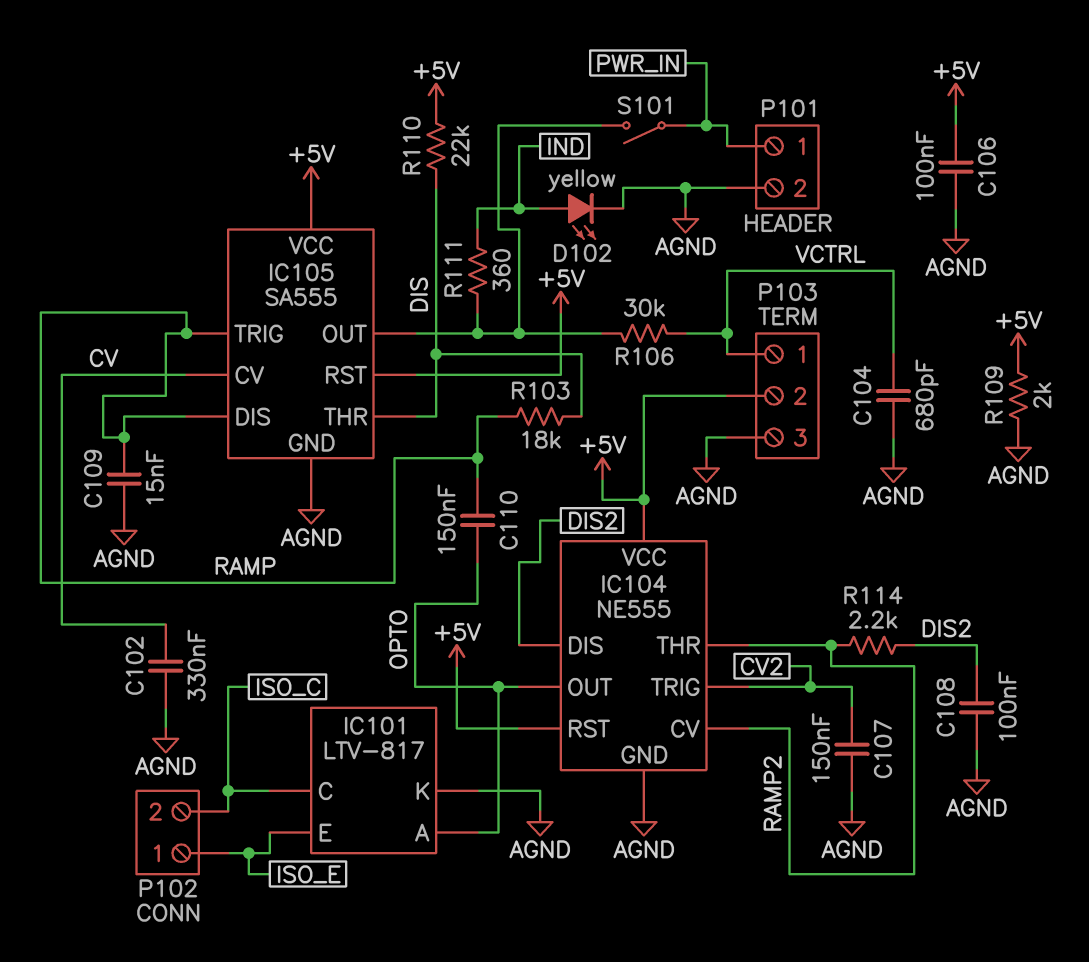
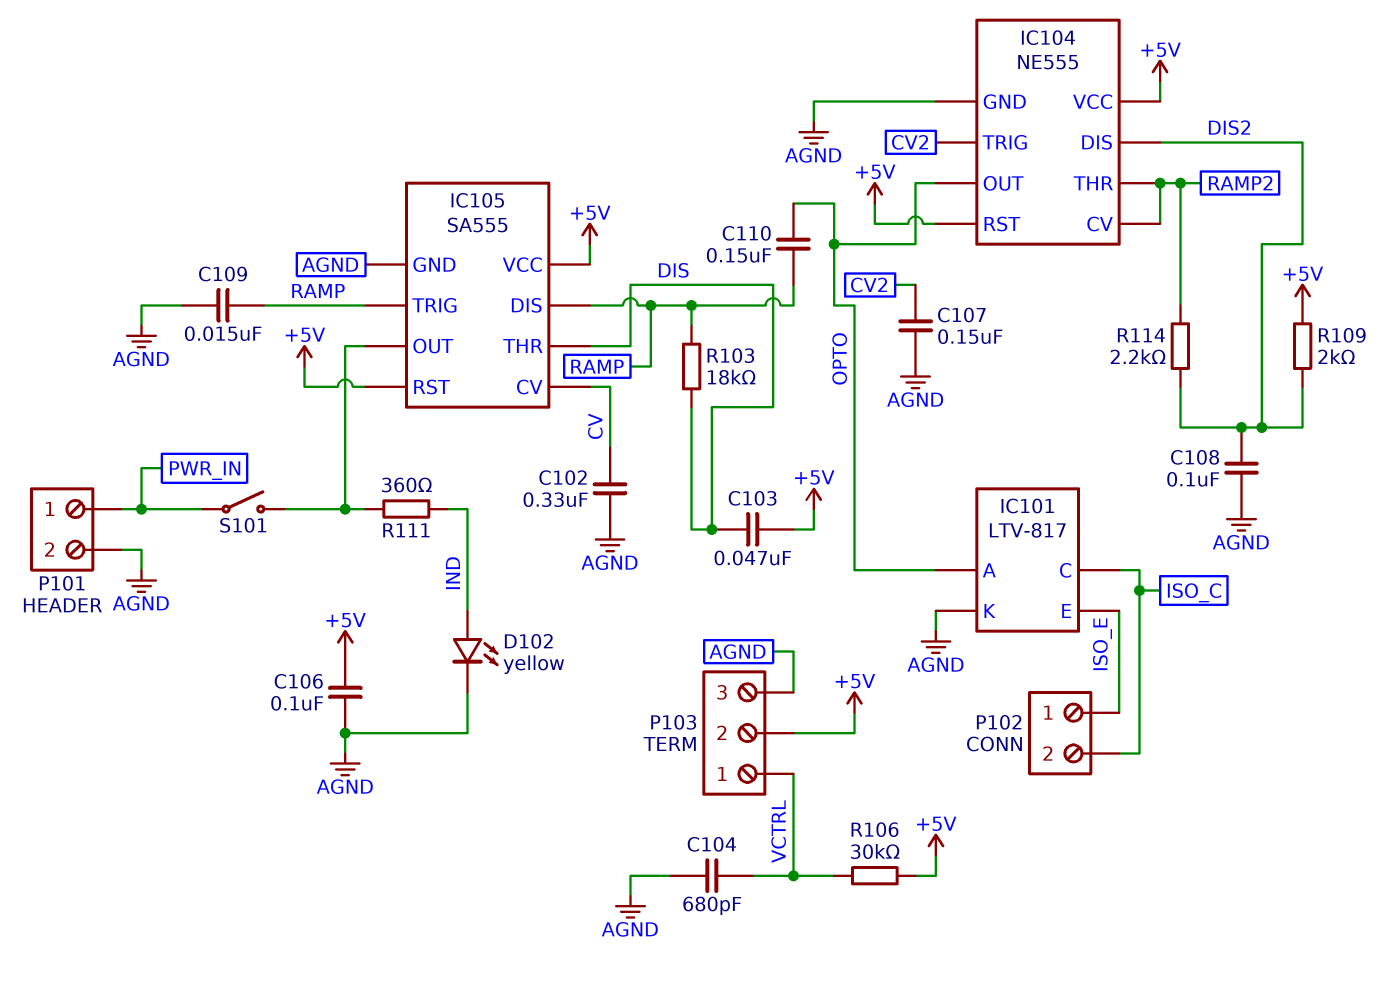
C103: none -> 47nF (+5V, DIS)
R106: 30k (IC105/OUT, VCTRL) -> 30k (+5V, VCTRL)
R109: 2k (+5V, AGND) -> 2k (+5V, DIS2)
R110: 22k (+5V, DIS) -> none

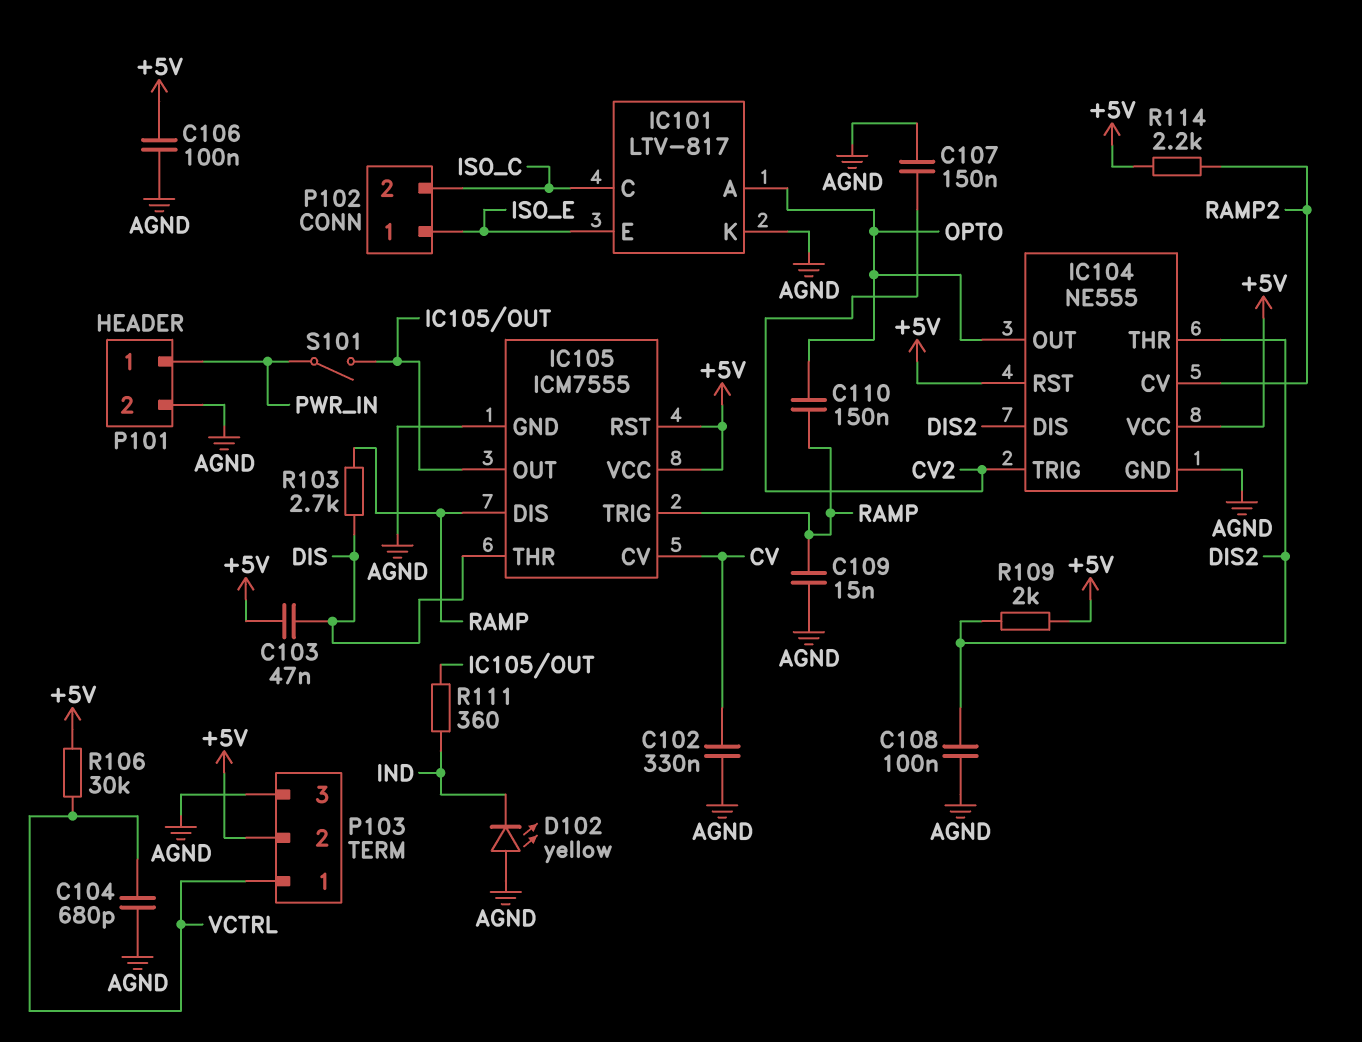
D102: LED yellow (A IND, K AGND) -> LED yellow (A AGND, K IND)
IC104 pin THR: RAMP2 -> DIS2
IC105: SA555 -> ICM7555
R103: 18k (DIS, RAMP) -> 2.7k (DIS, RAMP)
R114: 2.2k (DIS2, RAMP2) -> 2.2k (+5V, RAMP2)

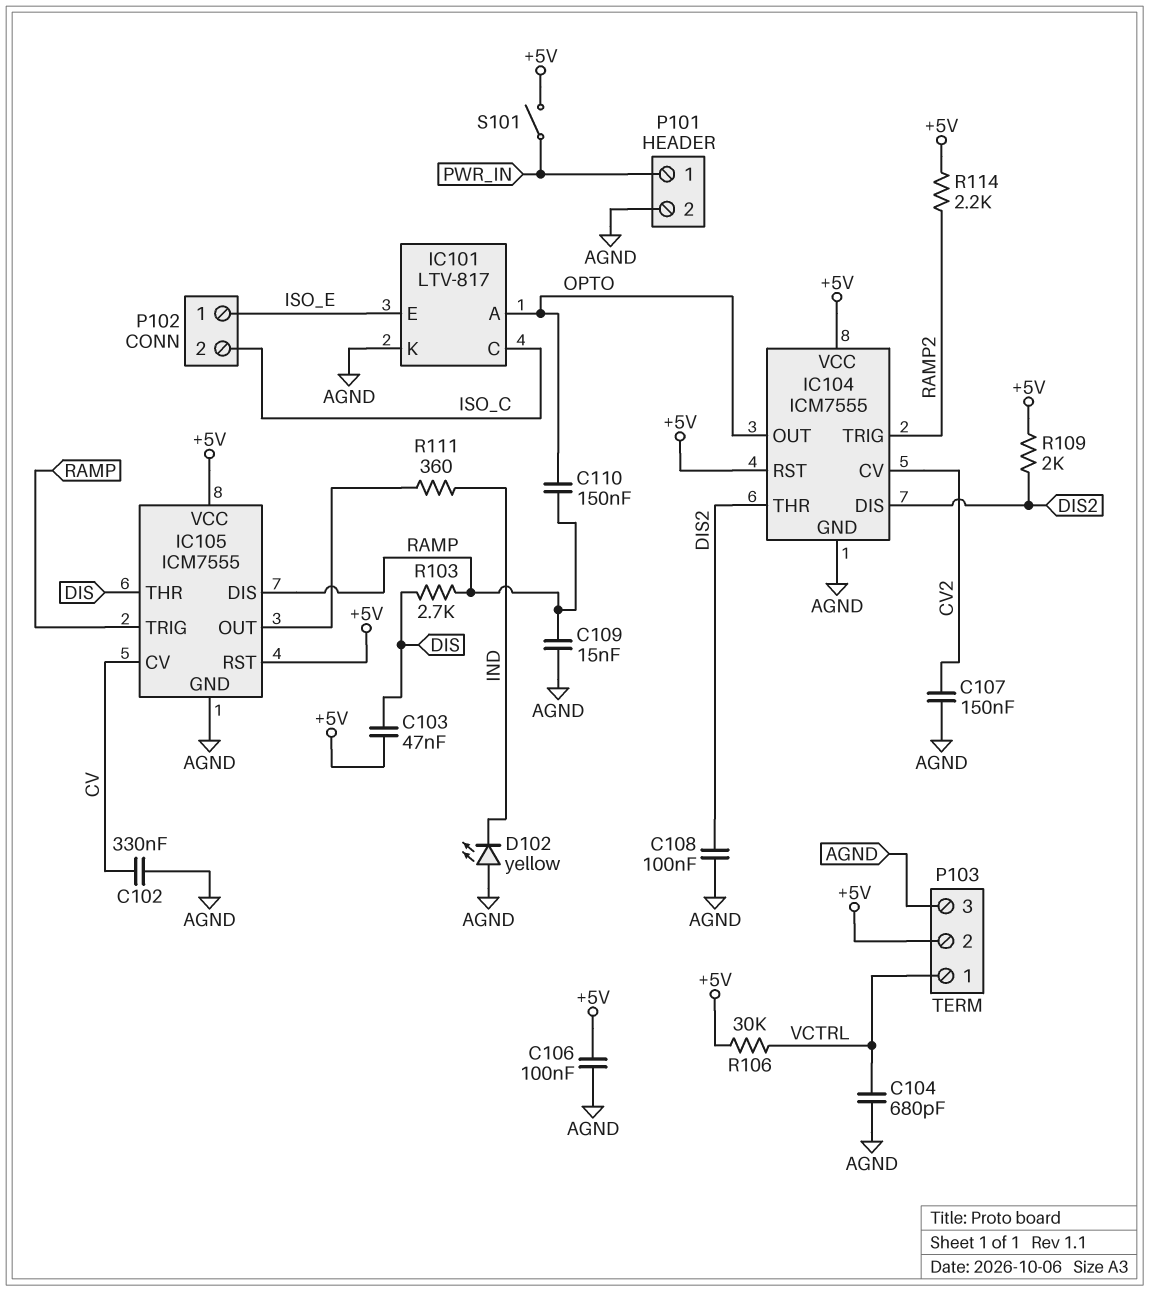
IC104: NE555 -> ICM7555
IC104 pin CV: RAMP2 -> CV2
IC104 pin TRIG: CV2 -> RAMP2
S101: switch (IC105/OUT, PWR_IN) -> switch (+5V, PWR_IN)

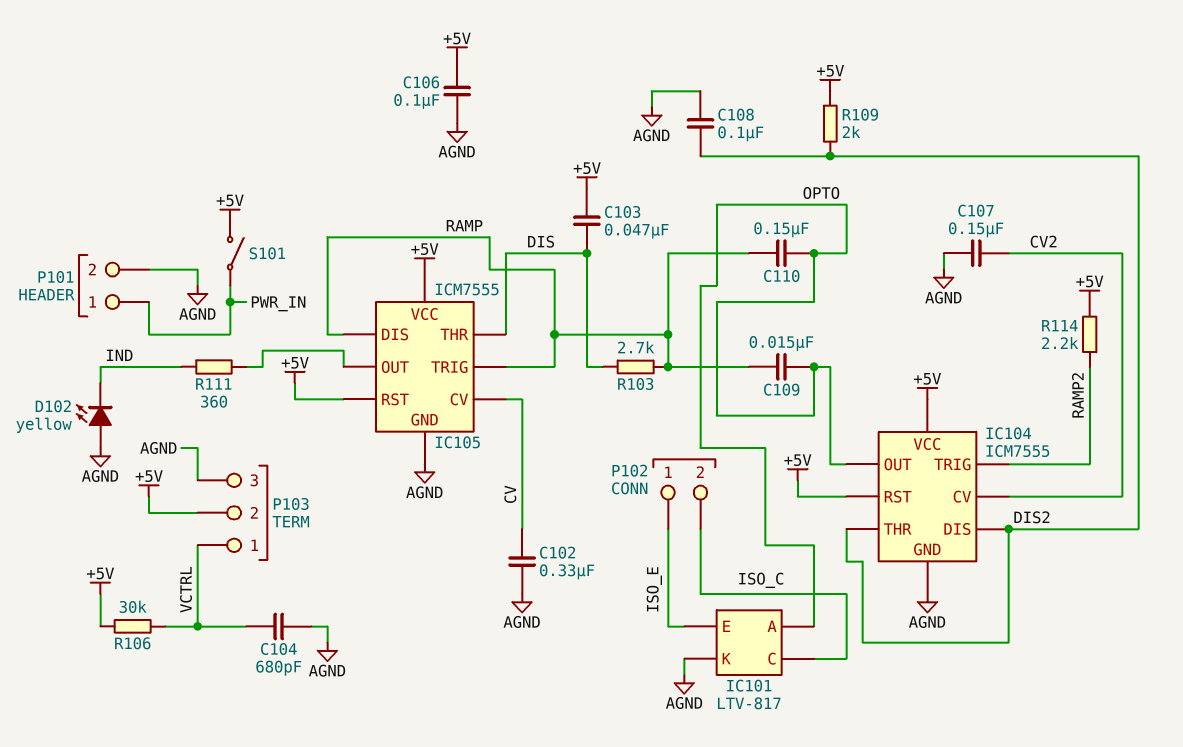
C109: 15nF (AGND, RAMP) -> 15nF (OPTO, RAMP)

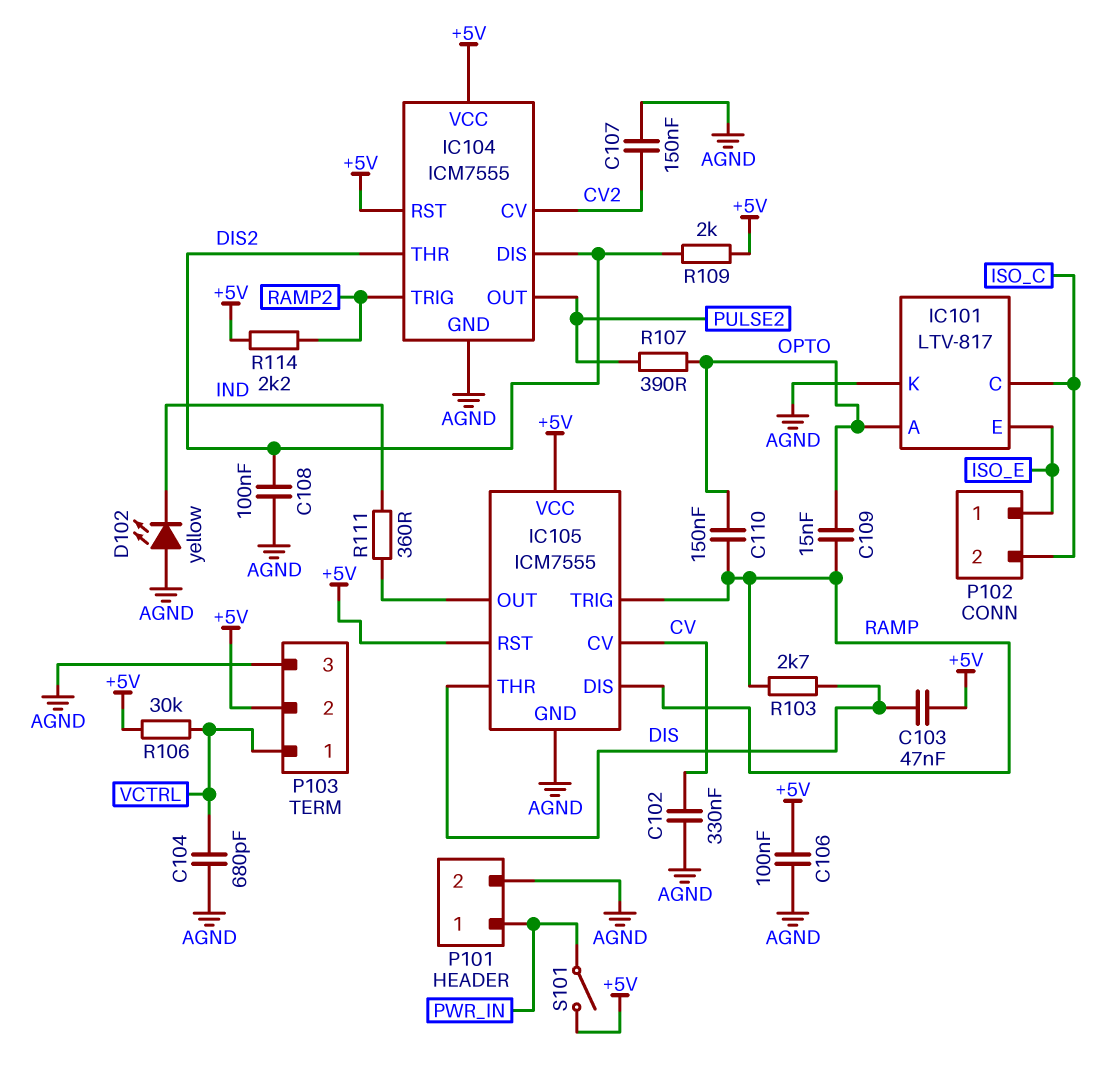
IC104 pin OUT: OPTO -> PULSE2
R107: none -> 390 (OPTO, PULSE2)

